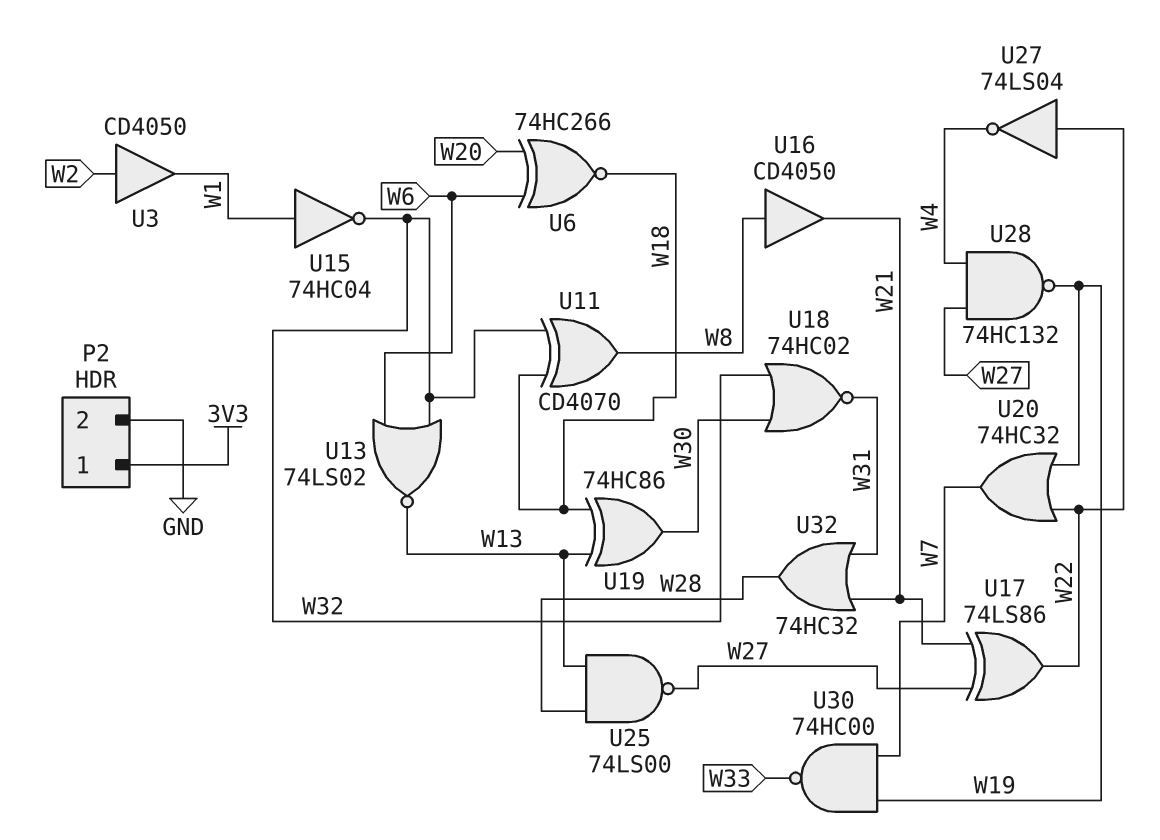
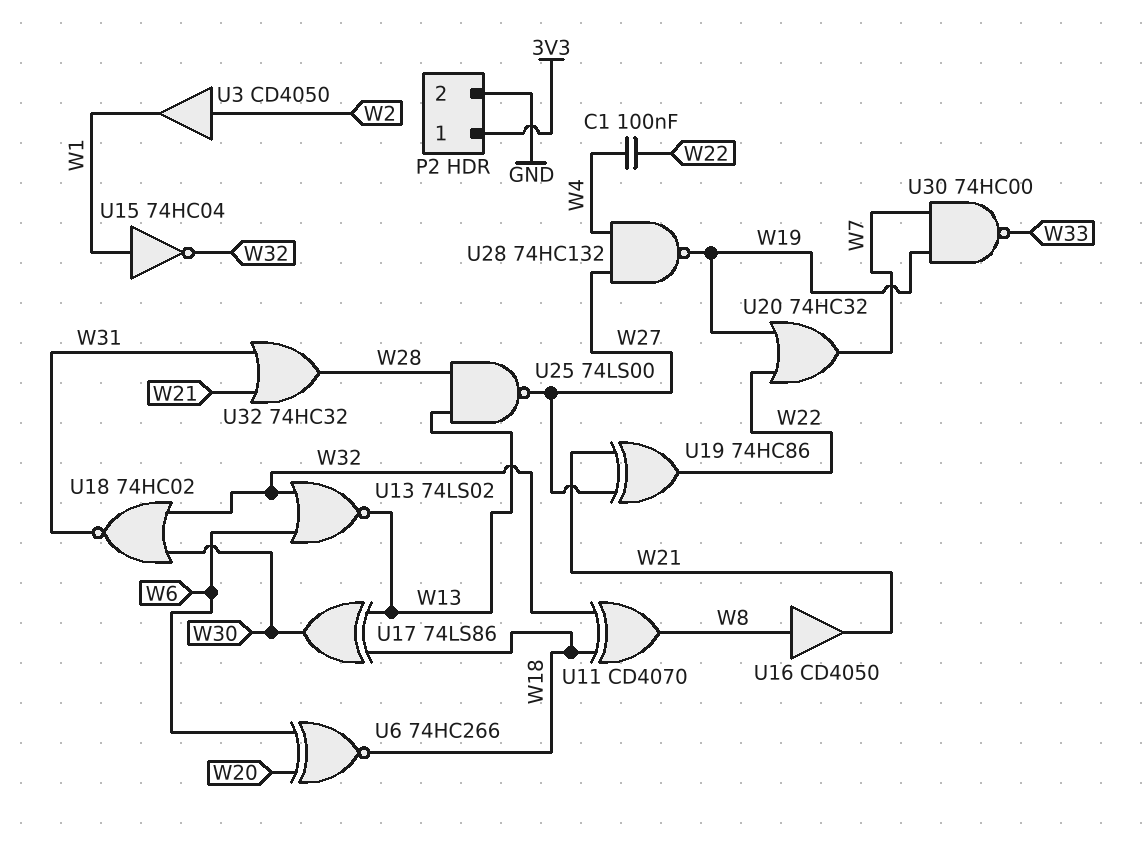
C1: none -> 100nF (W4, W22)
U17: XOR 74LS86 (in W21, in W27, out W22) -> XOR 74LS86 (in W13, in W18, out W30)
U19: XOR 74HC86 (in W13, in W18, out W30) -> XOR 74HC86 (in W21, in W27, out W22)
U27: NOT 74LS04 (in W22, out W4) -> none

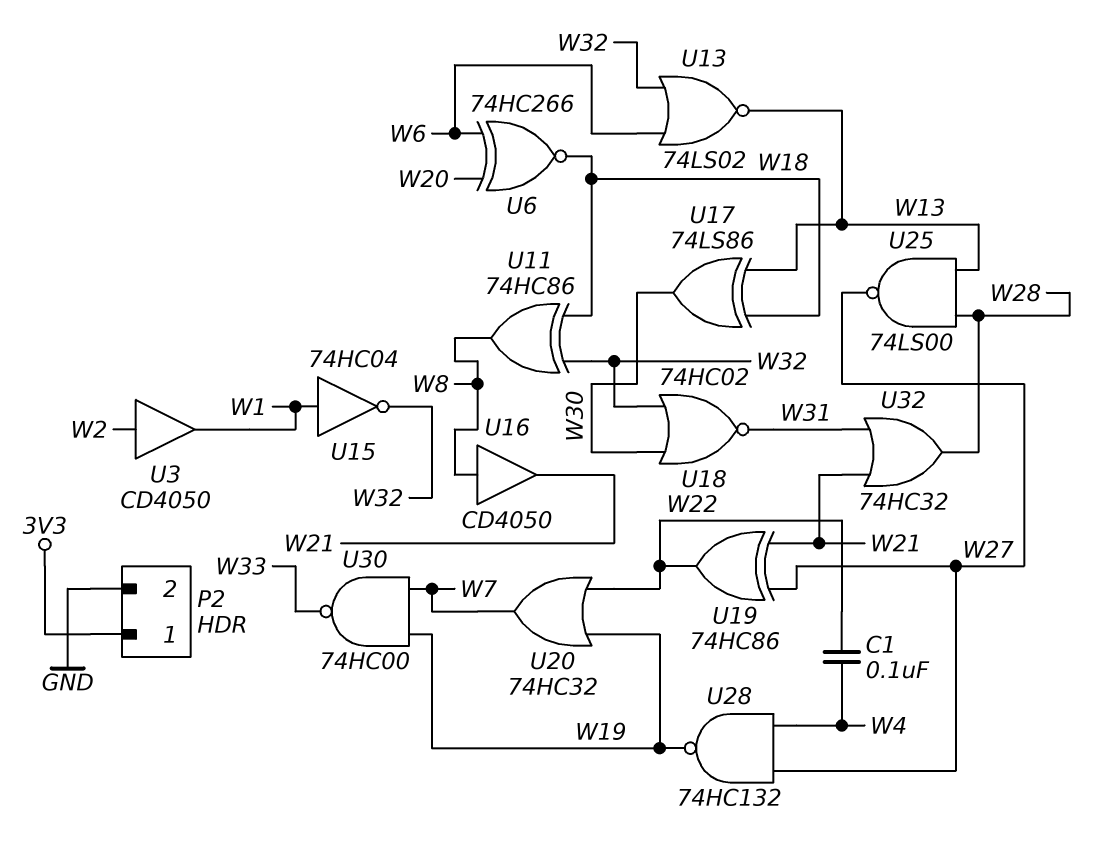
U11: XOR CD4070 (in W18, in W32, out W8) -> XOR 74HC86 (in W18, in W32, out W8)

